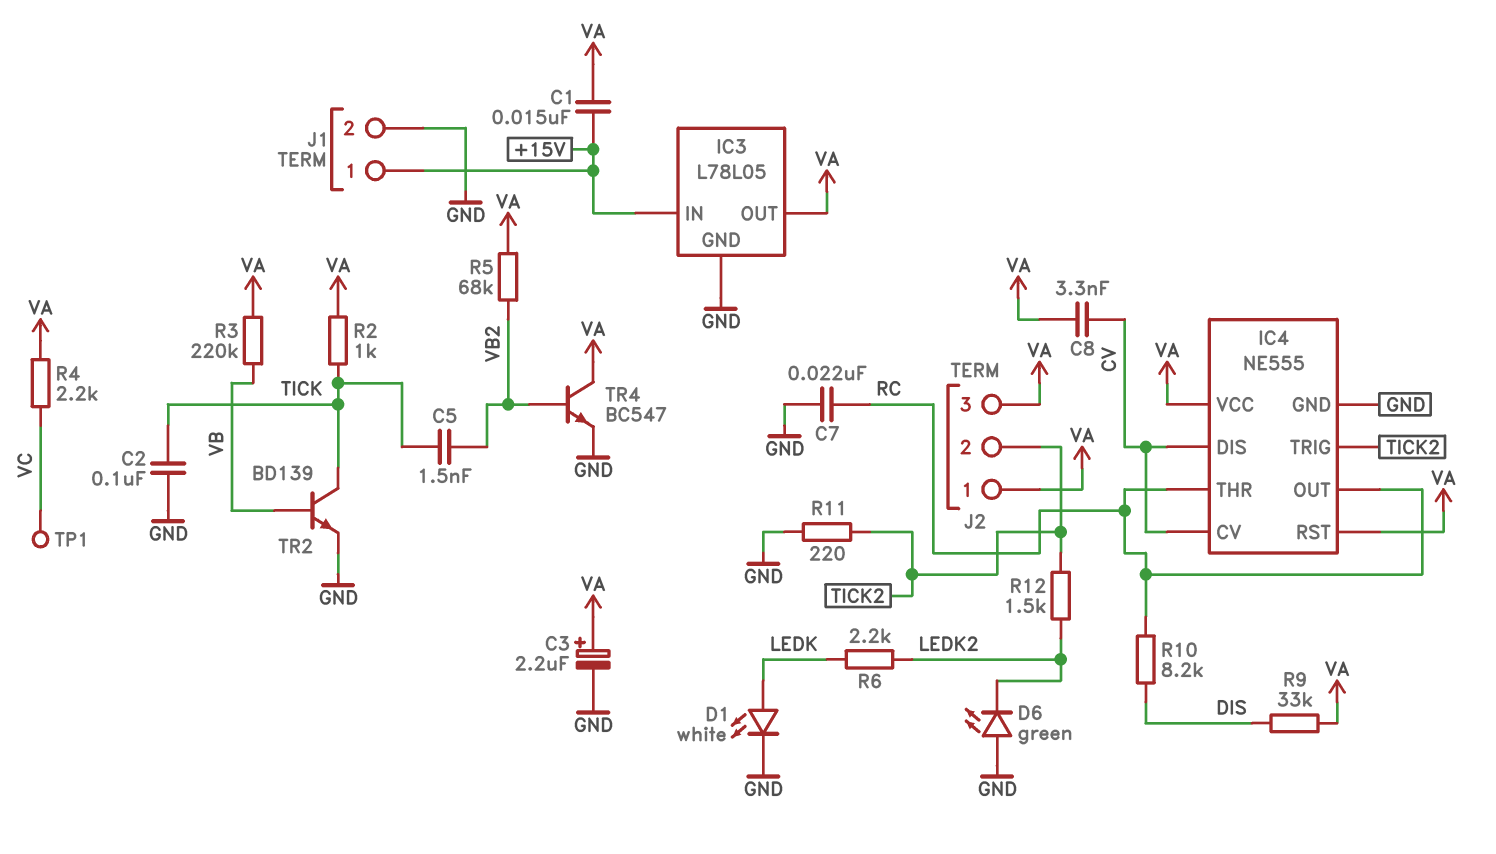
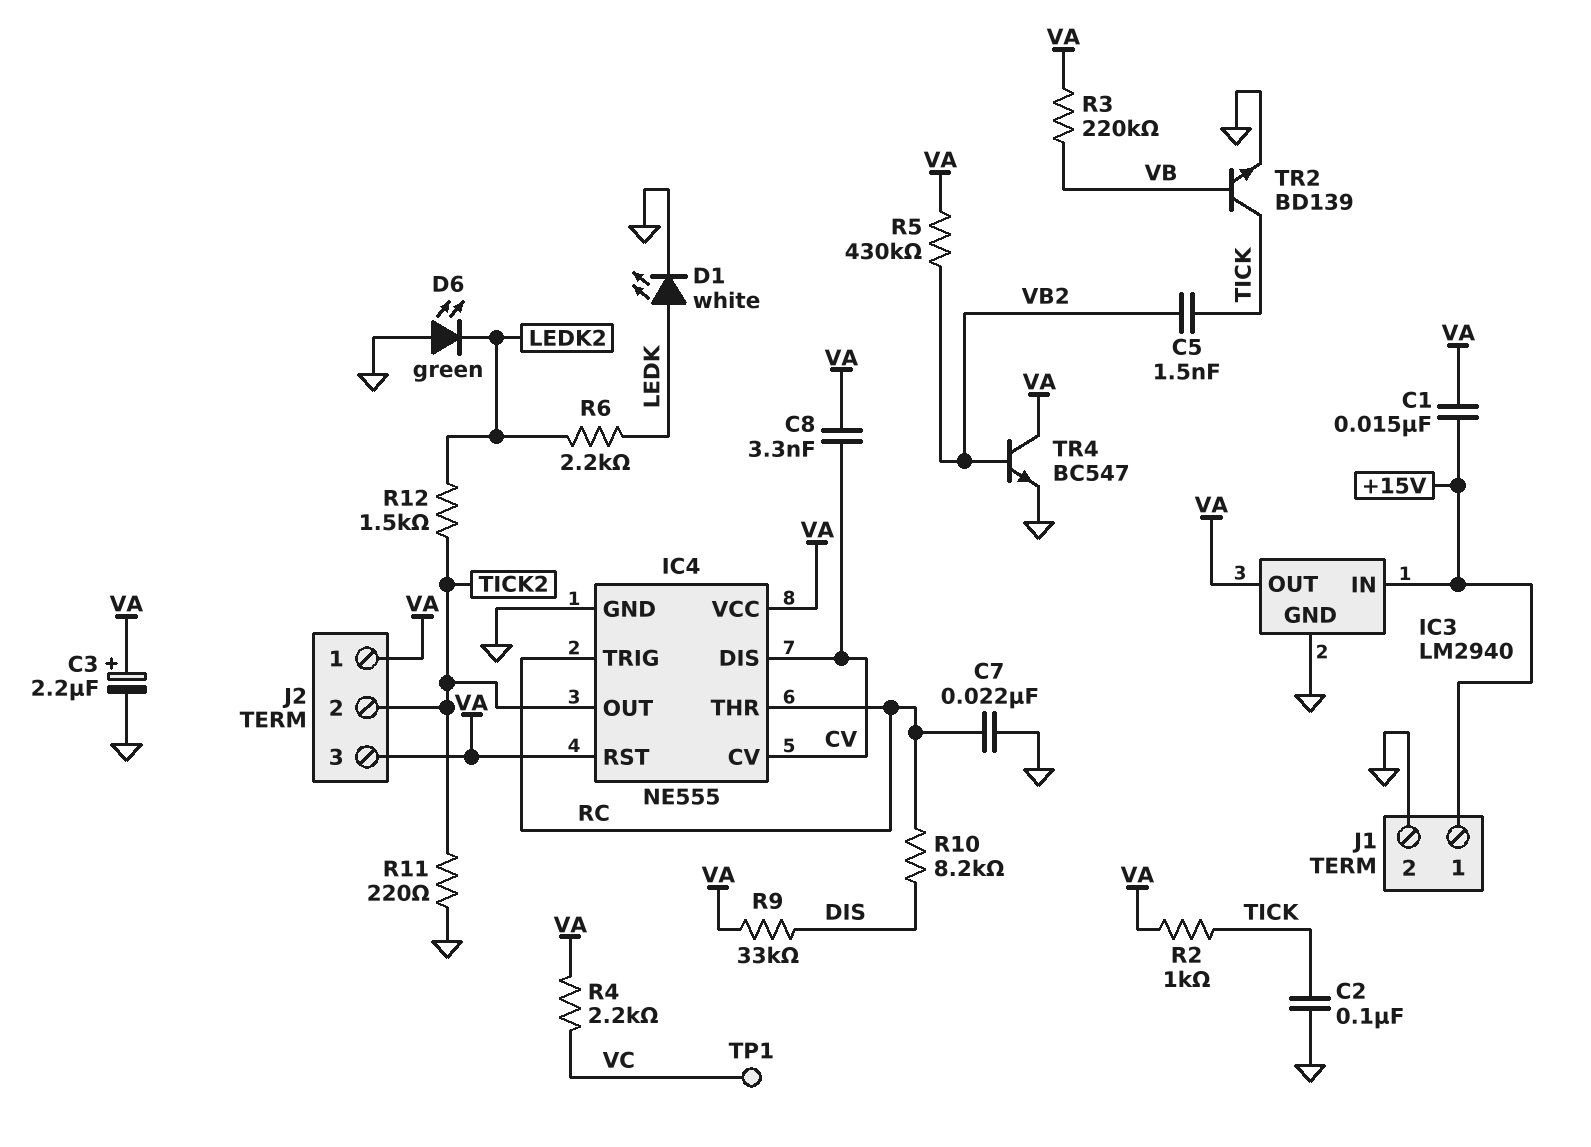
IC3: L78L05 -> LM2940
IC4 pin OUT: RC -> TICK2
IC4 pin TRIG: TICK2 -> RC
R5: 68k (VA, VB2) -> 430k (VA, VB2)

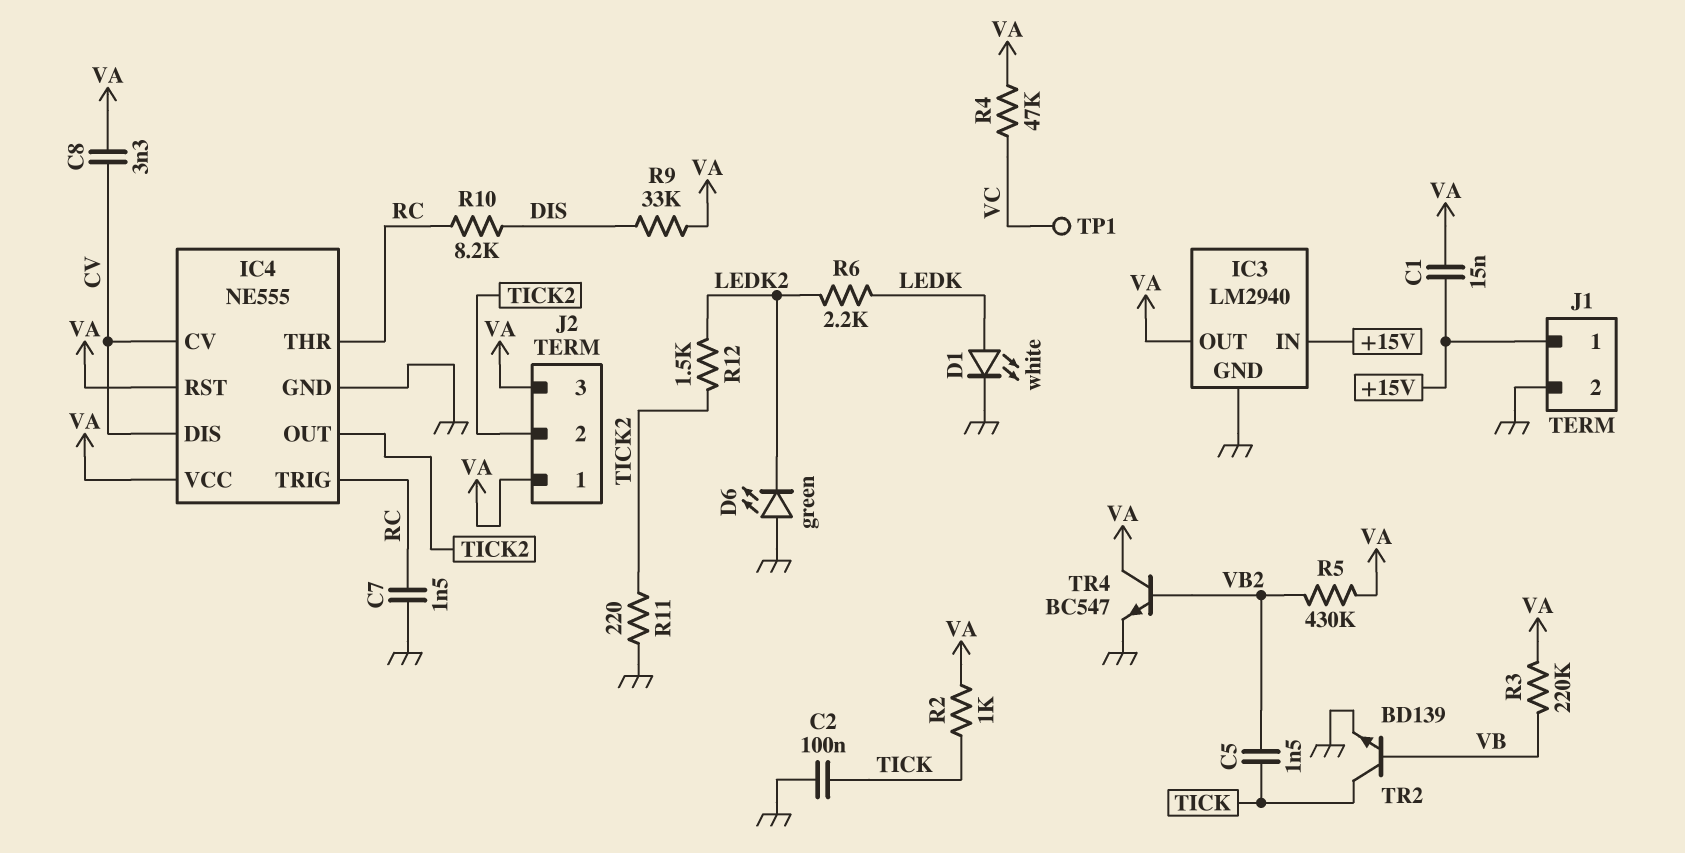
C3: 2.2uF (plus VA, minus GND) -> none
C7: 22nF (GND, RC) -> 1.5nF (GND, RC)
R4: 2.2k (VA, VC) -> 47k (VA, VC)

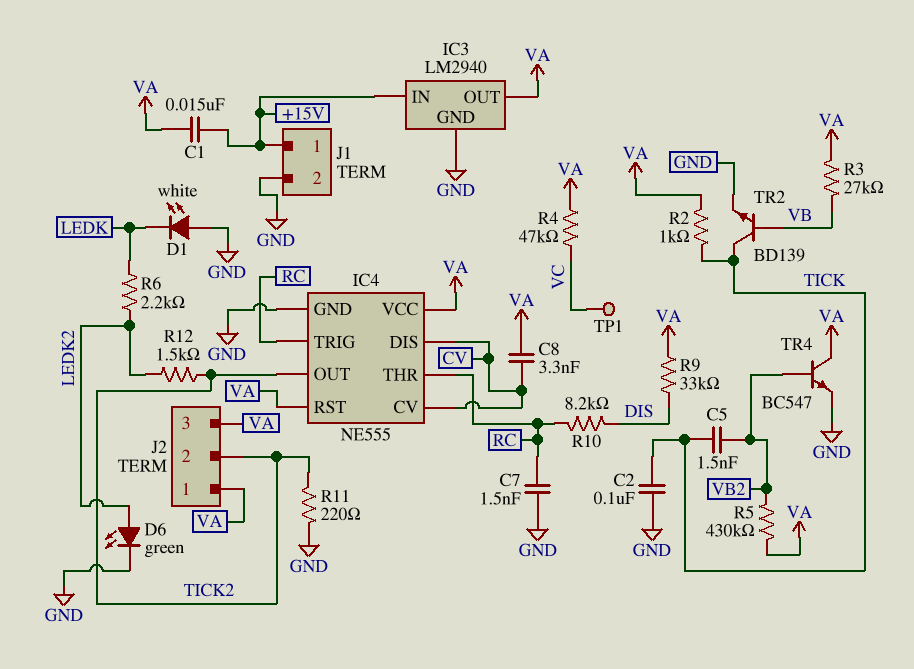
D1: LED white (A LEDK, K GND) -> LED white (A GND, K LEDK)
D6: LED green (A GND, K LEDK2) -> LED green (A LEDK2, K GND)
R3: 220k (VA, VB) -> 27k (VA, VB)

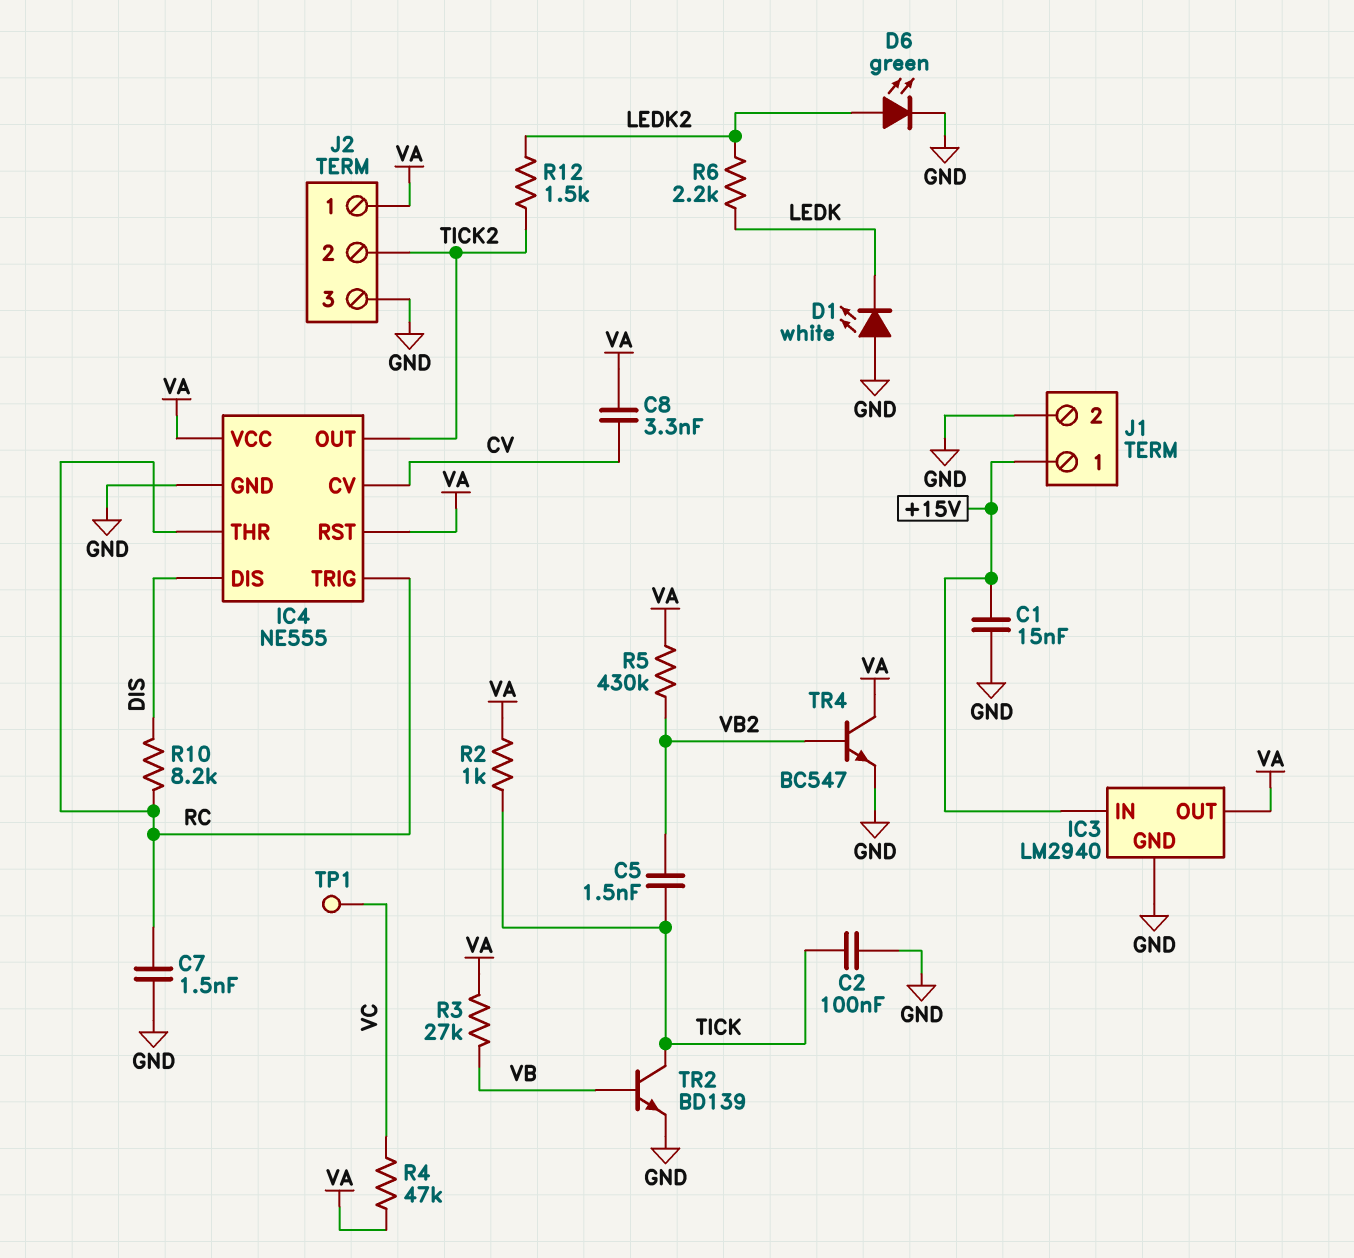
C1: 15nF (+15V, VA) -> 15nF (+15V, GND)
IC4 pin DIS: CV -> DIS
J2 pin 3: VA -> GND
R9: 33k (DIS, VA) -> none
R11: 220 (GND, TICK2) -> none

